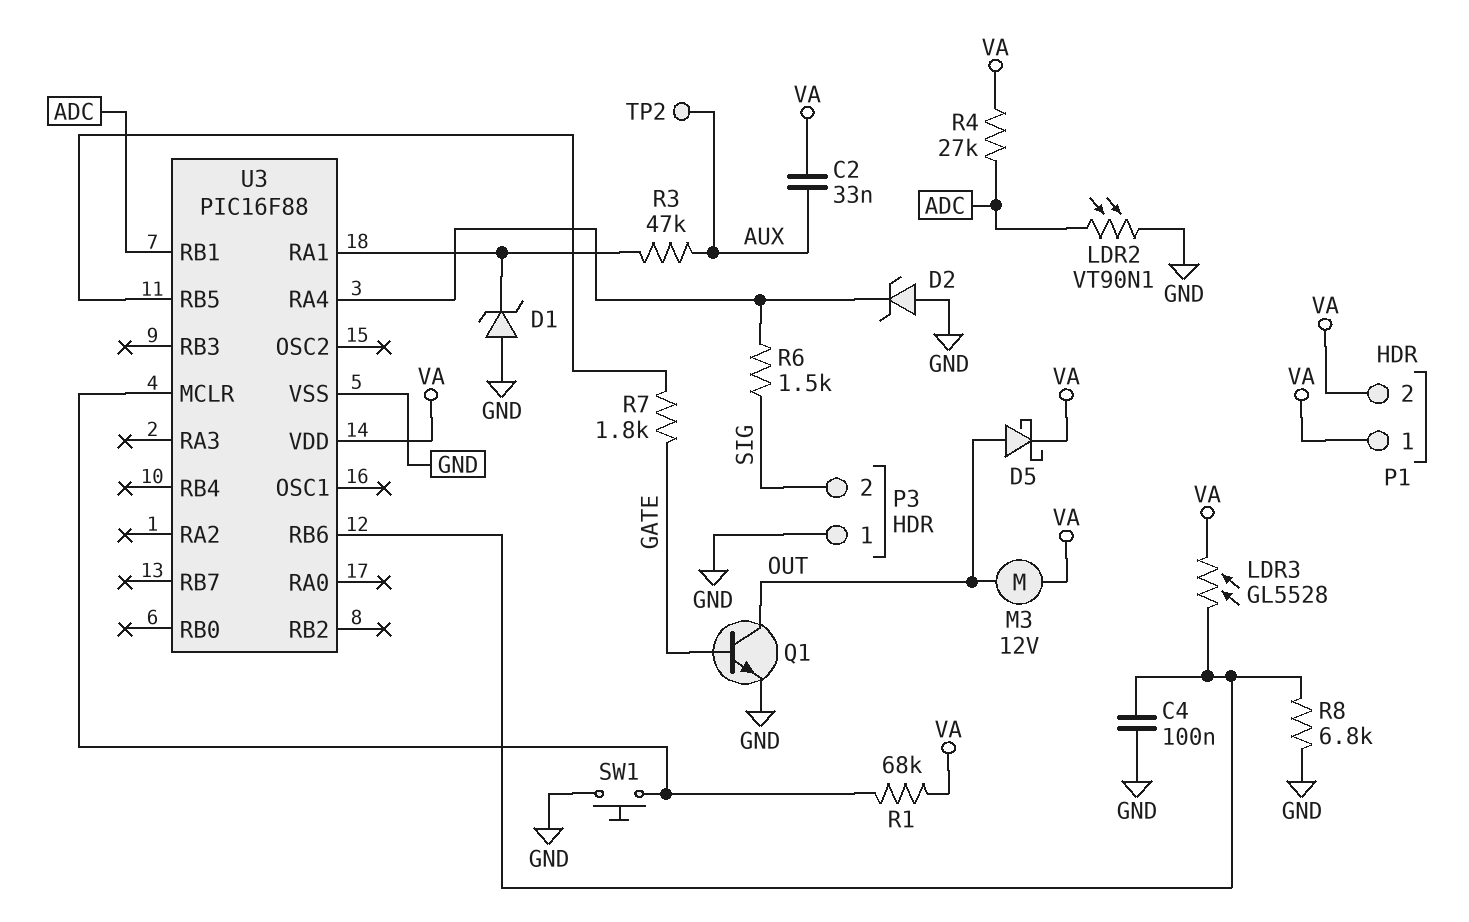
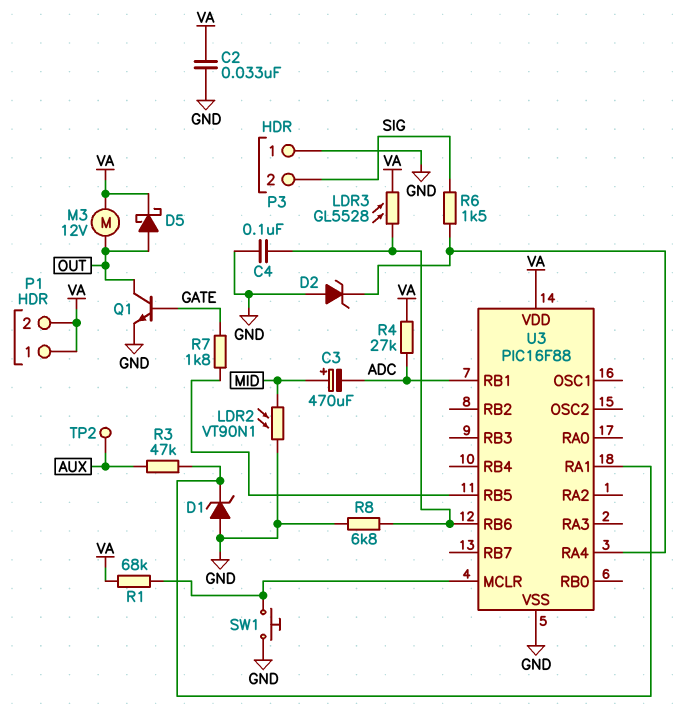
C2: 33nF (AUX, VA) -> 33nF (GND, VA)
C3: none -> 470uF (plus MID, minus ADC)
LDR2: VT90N1 (ADC, GND) -> VT90N1 (GND, MID)

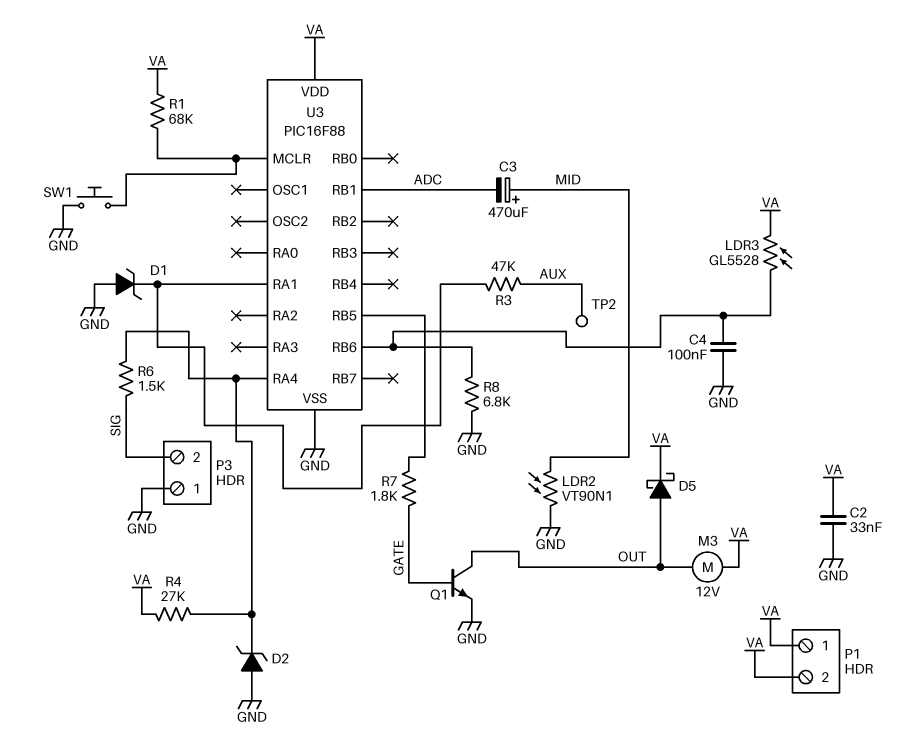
R4: 27k (ADC, VA) -> 27k (U3/RA4, VA)

